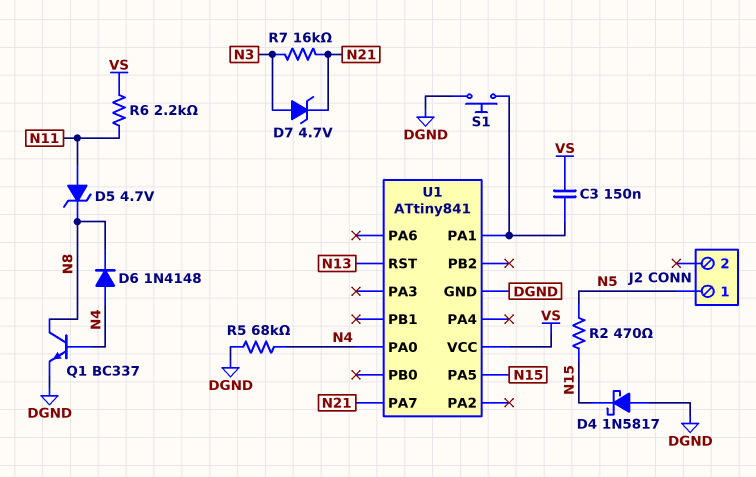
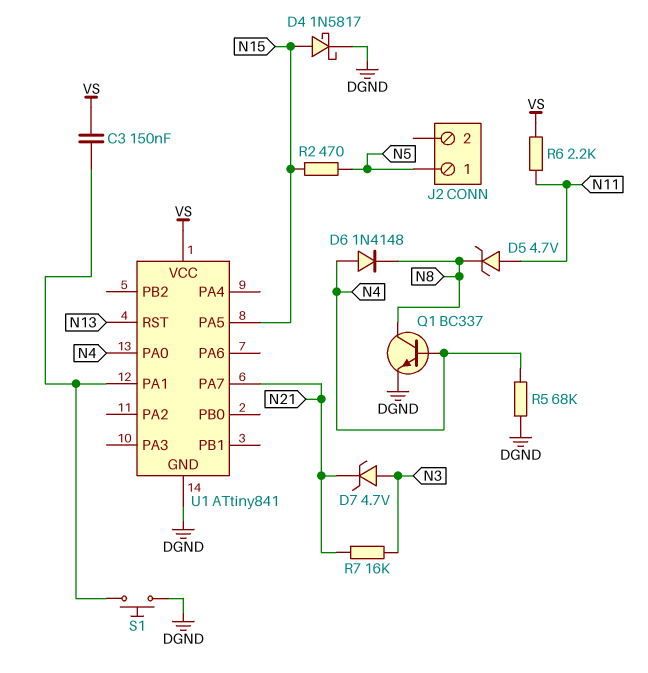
D4: schottky 1N5817 (A DGND, K N15) -> schottky 1N5817 (A N15, K DGND)

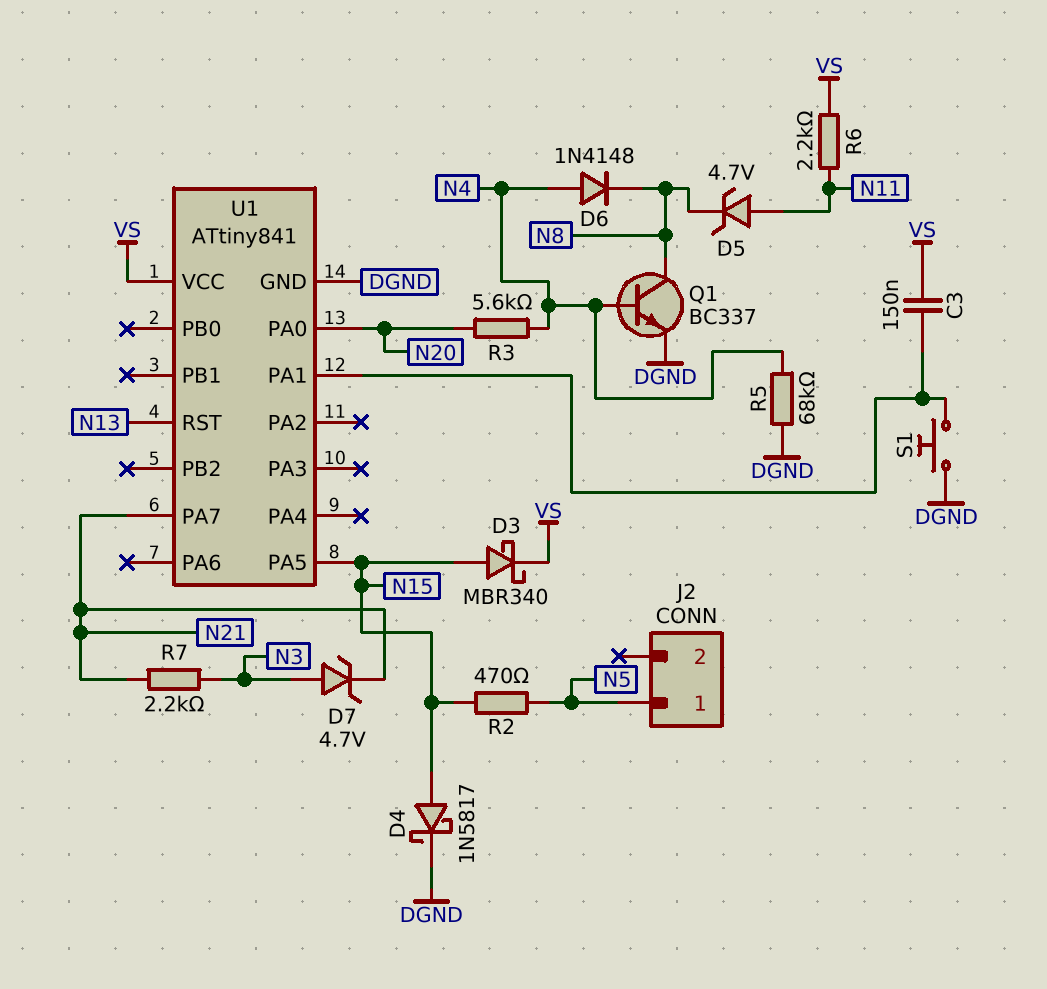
D3: none -> schottky MBR340 (A N15, K VS)
R3: none -> 5.6k (N4, N20)
R7: 16k (N3, N21) -> 2.2k (N3, N21)
U1 pin PA0: N4 -> N20

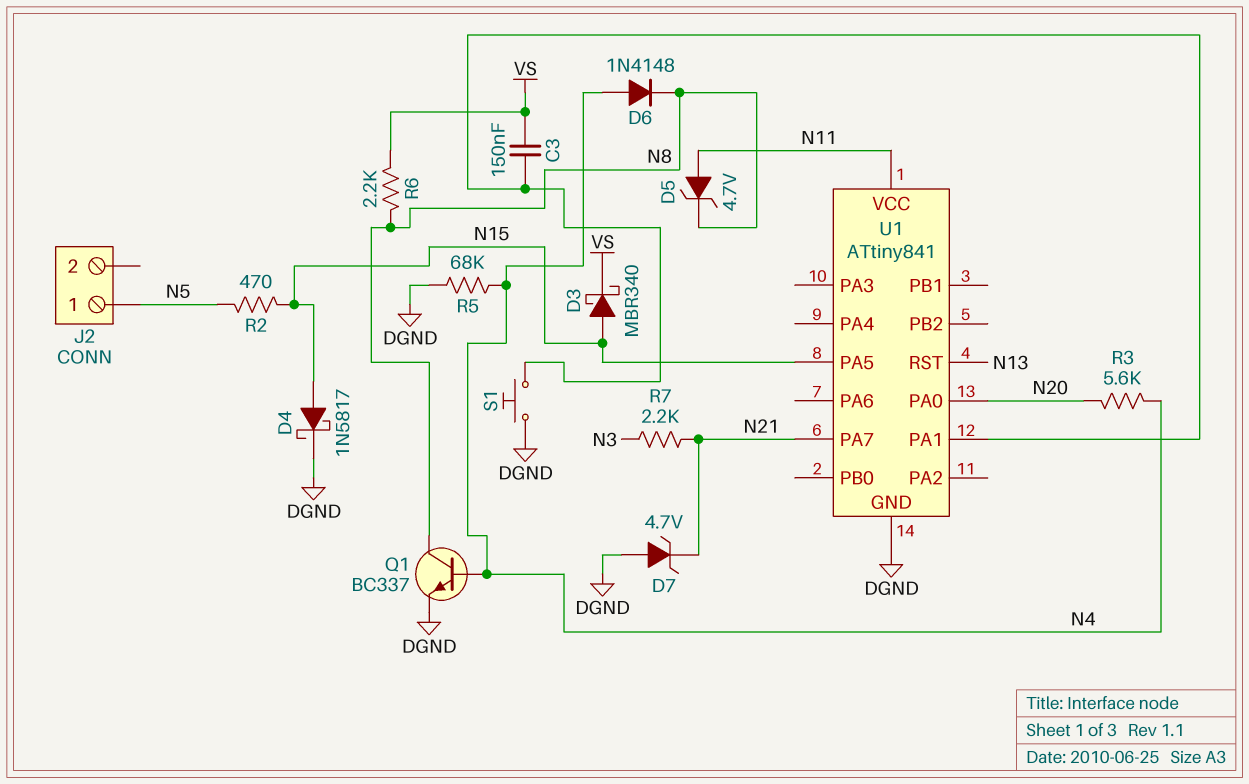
D7: zener 4.7V (A N3, K N21) -> zener 4.7V (A DGND, K N21)
R6: 2.2k (N11, VS) -> 2.2k (N8, VS)
U1 pin VCC: VS -> N11

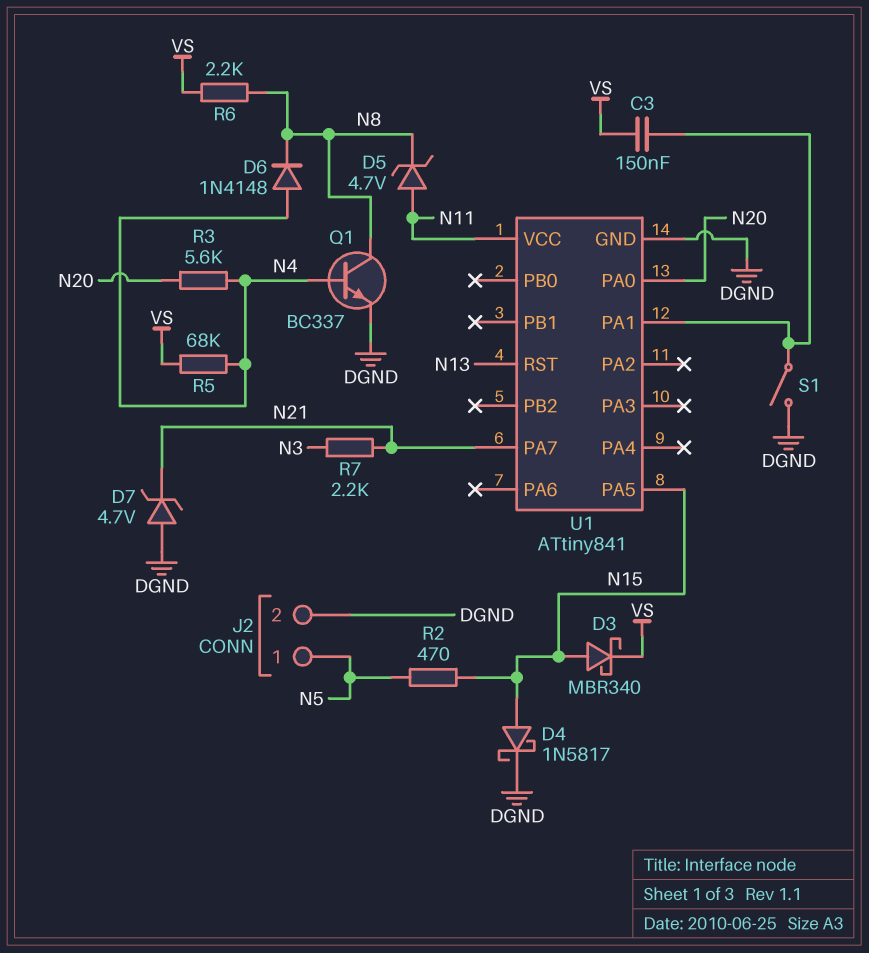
J2 pin 2: none -> DGND
R5: 68k (DGND, N4) -> 68k (N4, VS)
S1: button (DGND, U1/PA1) -> switch (DGND, U1/PA1)

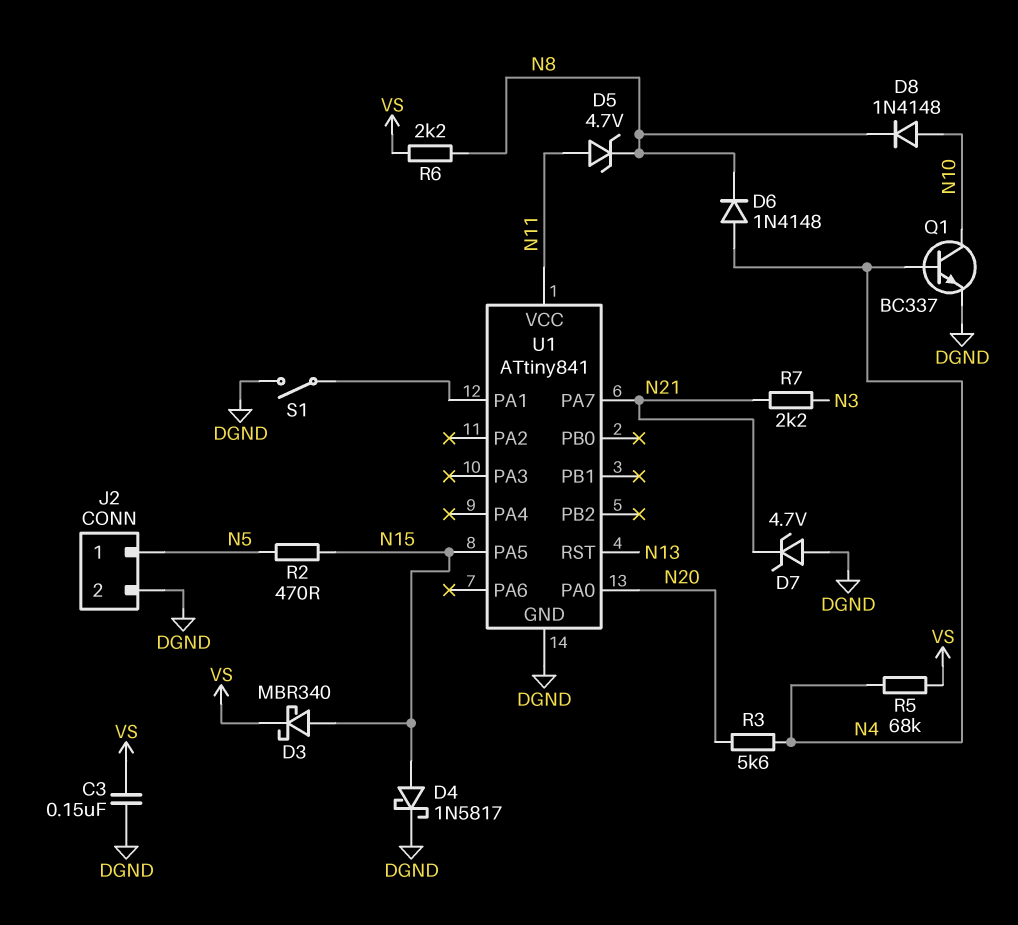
C3: 150nF (U1/PA1, VS) -> 150nF (DGND, VS)
D8: none -> diode 1N4148 (A N10, K N8)
Q1: NPN BC337 (B N4, C N8, E DGND) -> NPN BC337 (B N4, C N10, E DGND)

